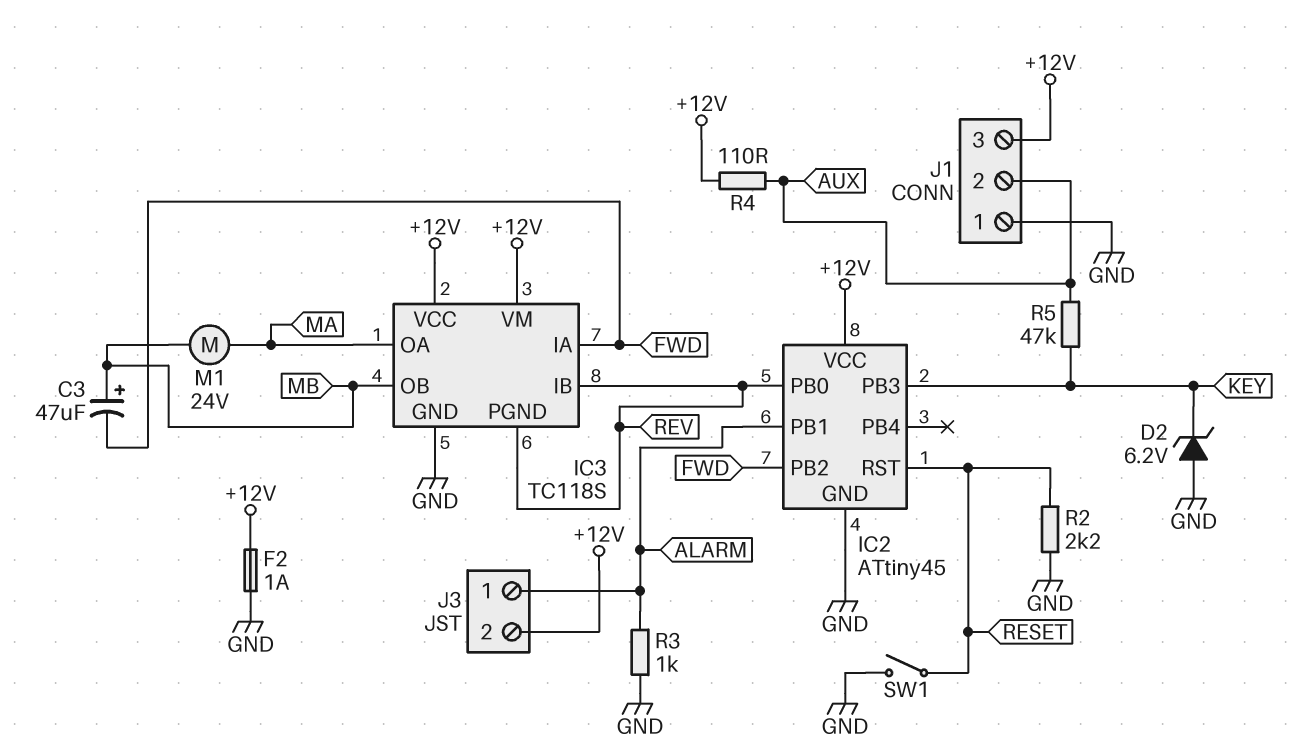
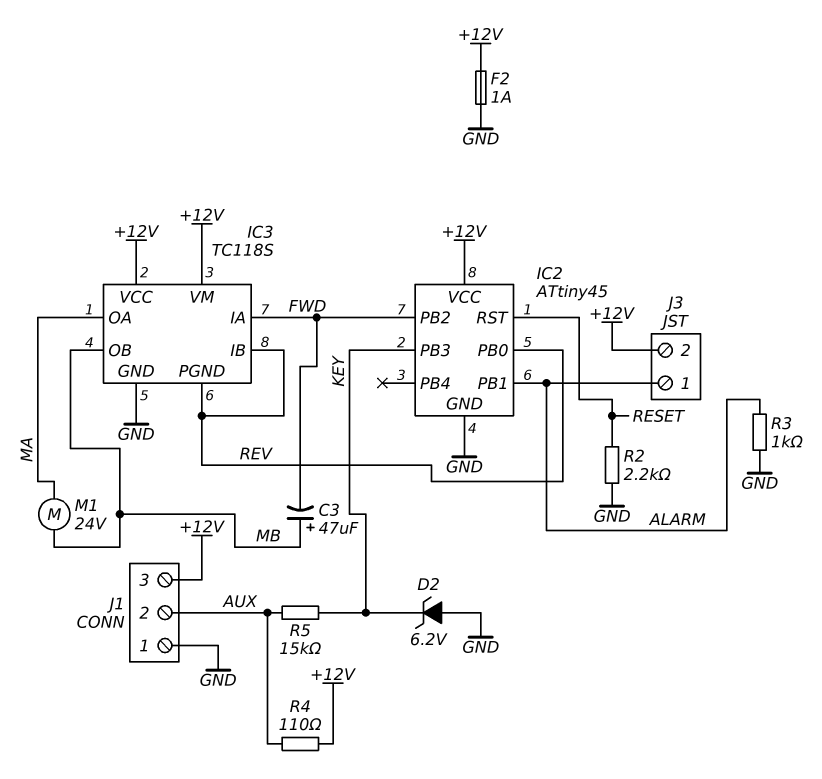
R5: 47k (AUX, KEY) -> 15k (AUX, KEY)
SW1: switch (GND, RESET) -> none

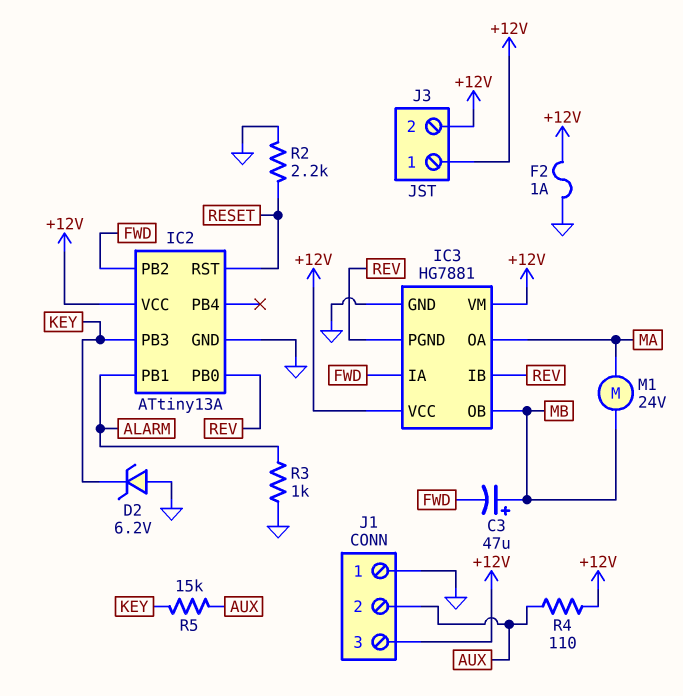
IC2: ATtiny45 -> ATtiny13A
IC3: TC118S -> HG7881
J3 pin 1: ALARM -> +12V

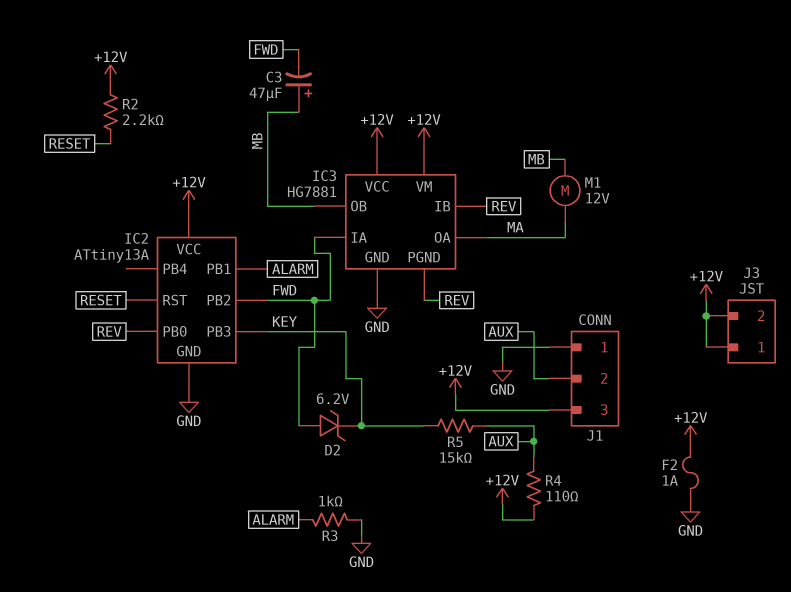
D2: zener 6.2V (A GND, K KEY) -> zener 6.2V (A FWD, K KEY)
M1: motor 24V (MA, MB) -> motor 12V (MA, MB)
R2: 2.2k (GND, RESET) -> 2.2k (+12V, RESET)

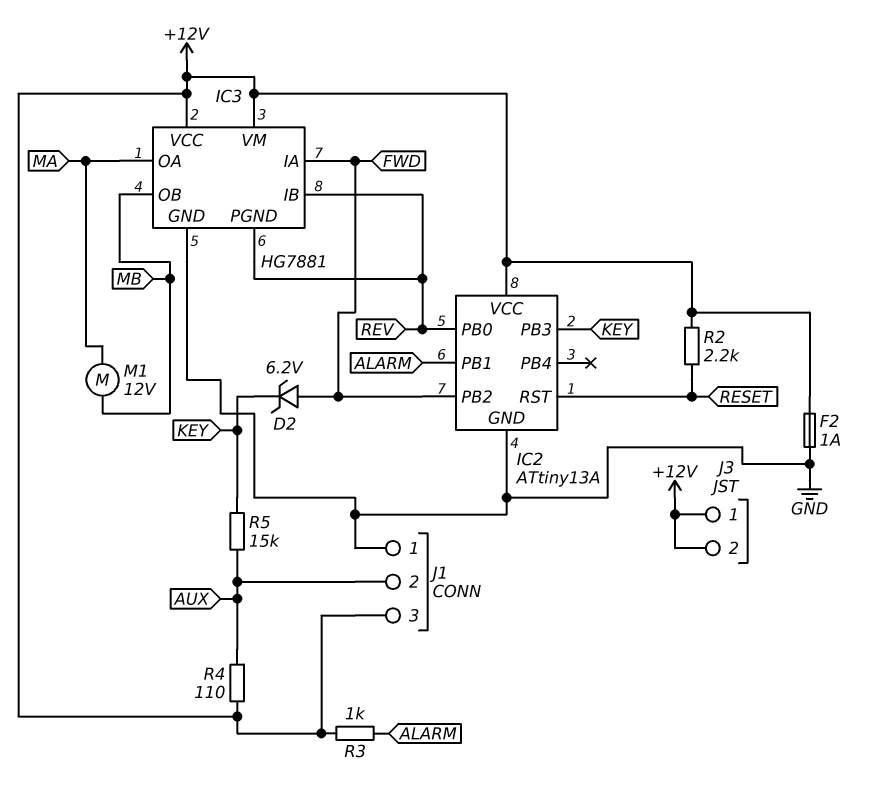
C3: 47uF (plus MB, minus FWD) -> none
R3: 1k (ALARM, GND) -> 1k (+12V, ALARM)

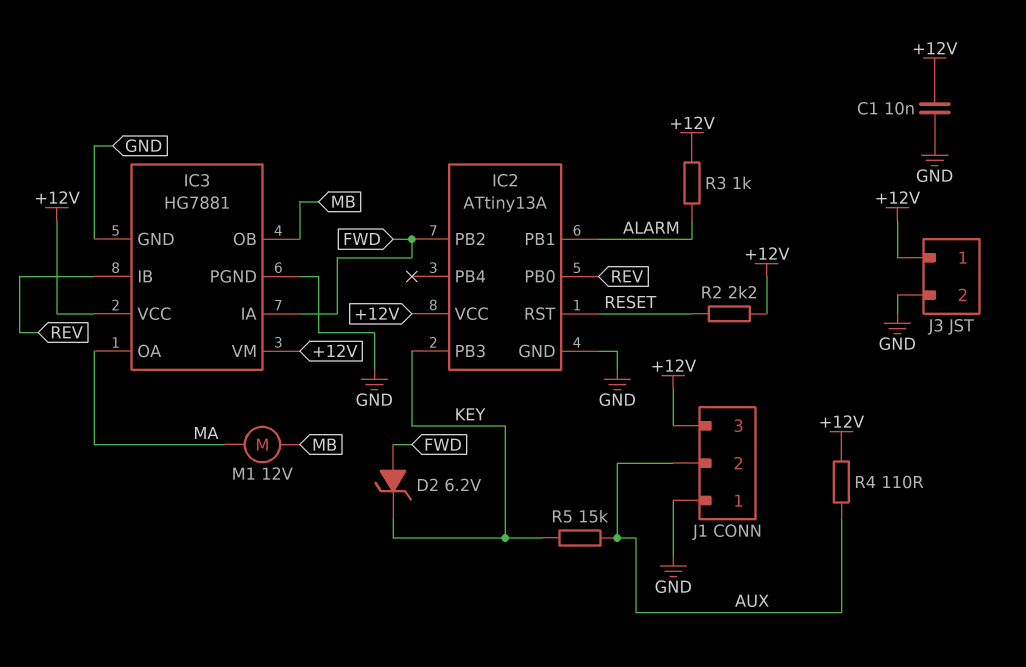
C1: none -> 10nF (+12V, GND)
F2: 1A (+12V, GND) -> none
IC3 pin PGND: REV -> GND
J3 pin 2: +12V -> GND

